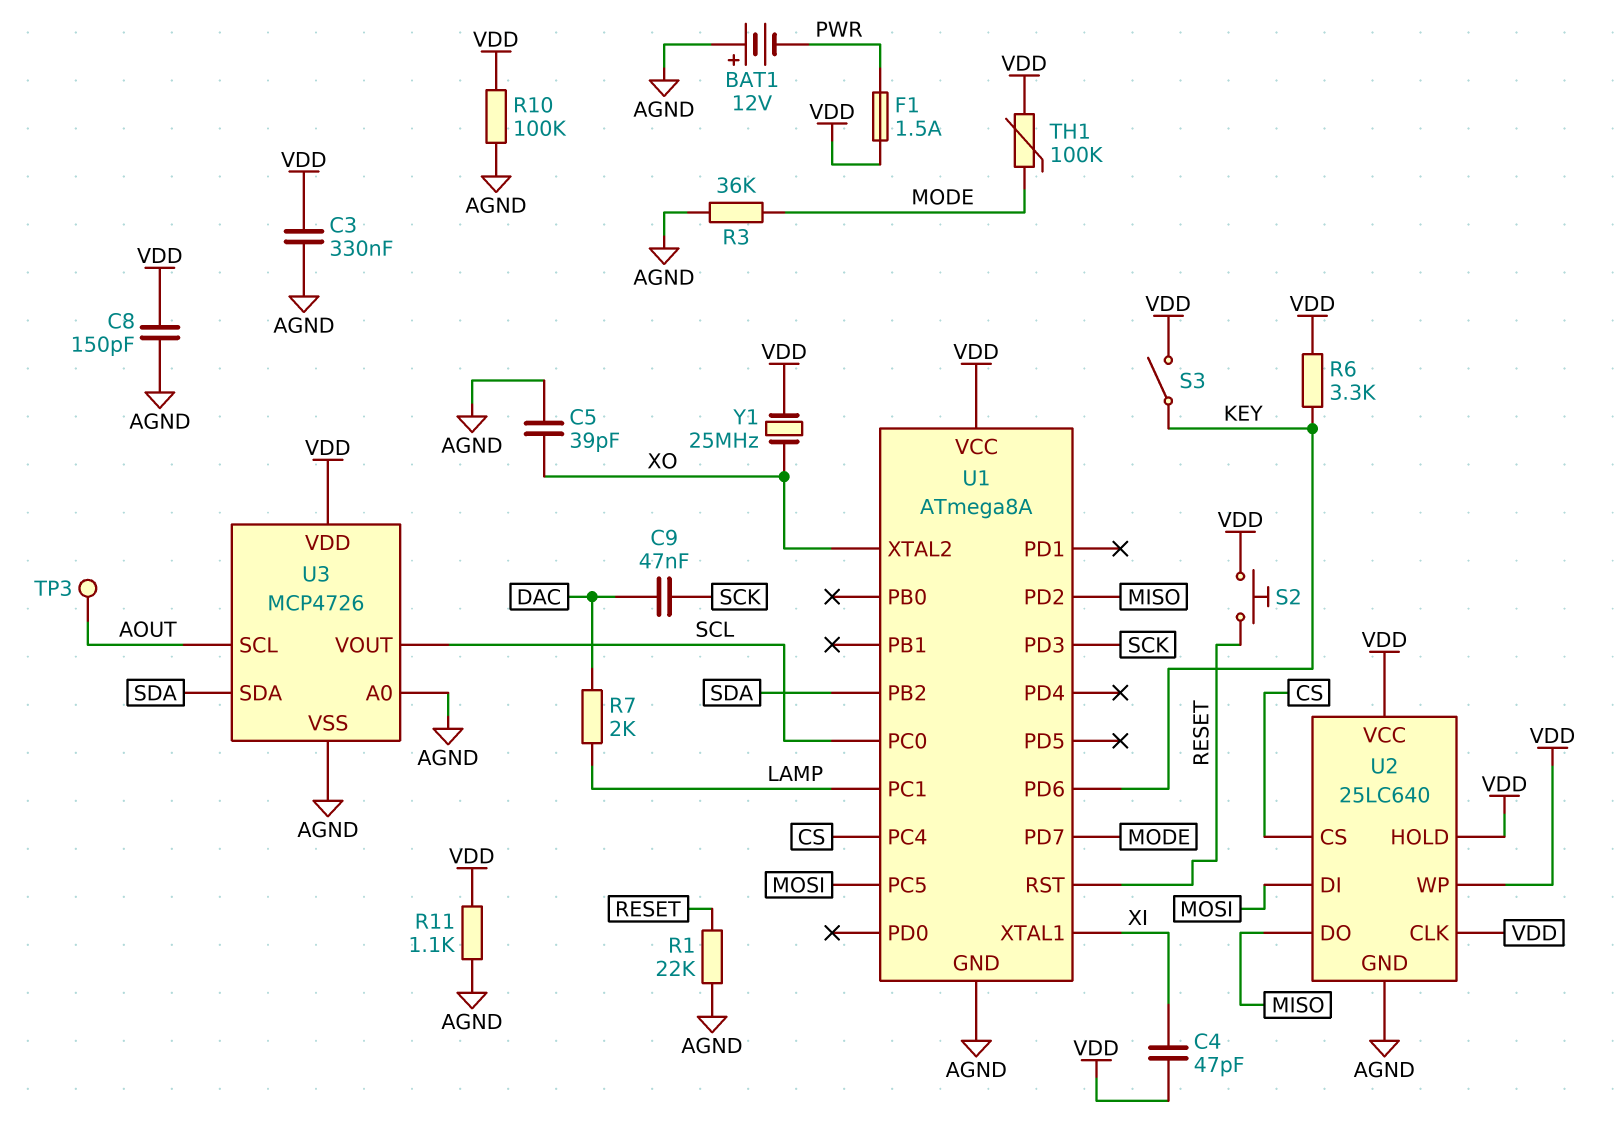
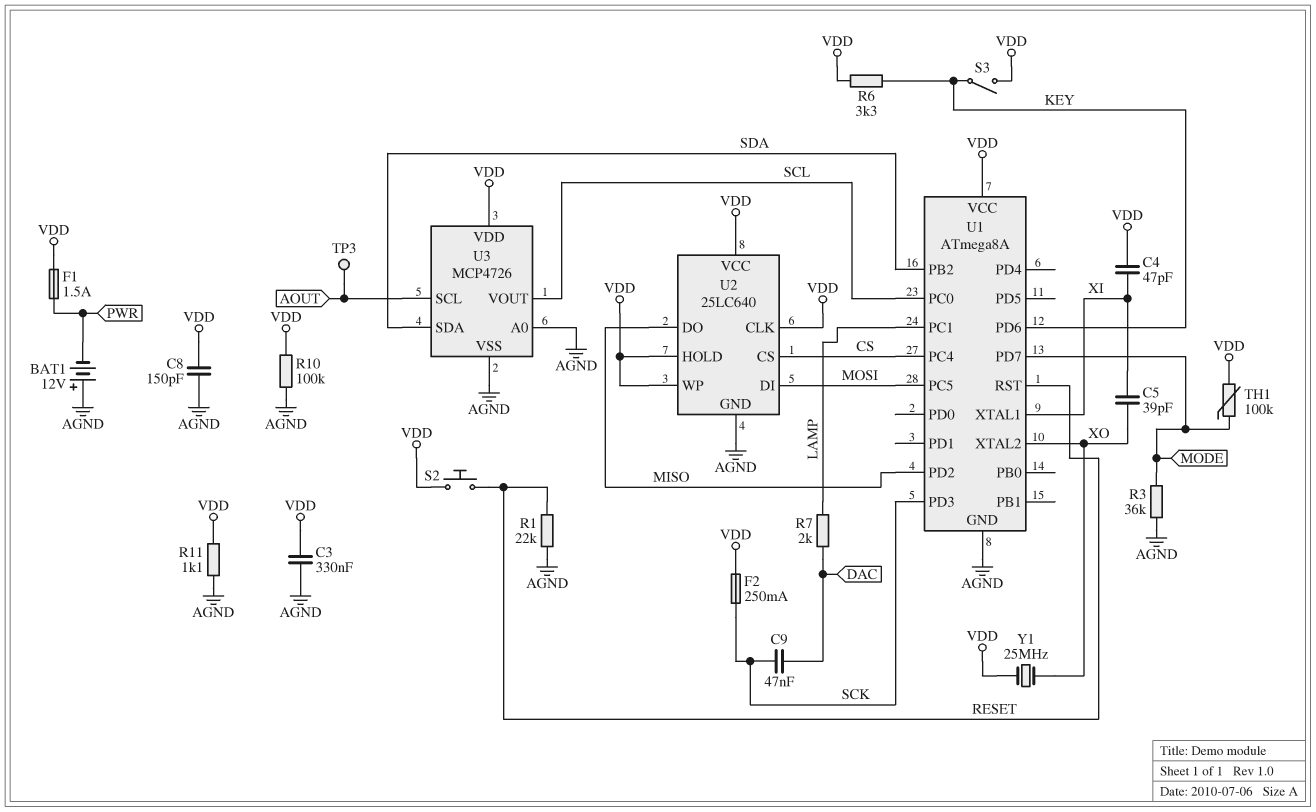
C5: 39pF (AGND, XO) -> 39pF (XI, XO)
F2: none -> 250mA (SCK, VDD)

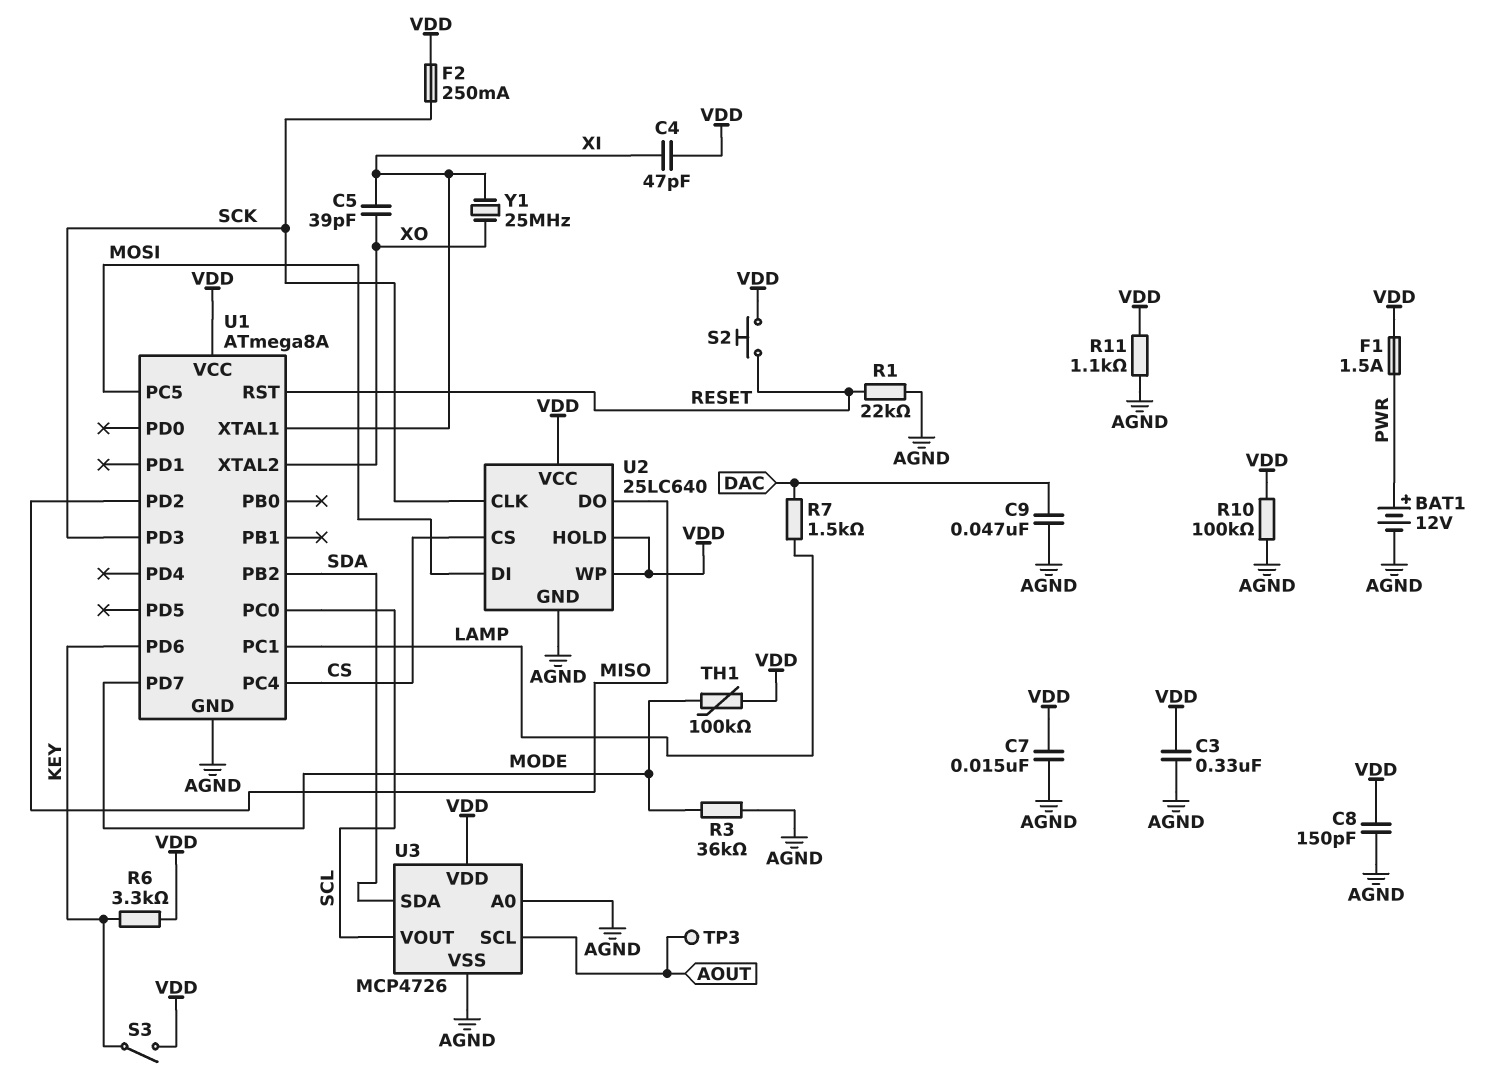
BAT1: 12V (plus AGND, minus PWR) -> 12V (plus PWR, minus AGND)
C7: none -> 15nF (AGND, VDD)
C9: 47nF (DAC, SCK) -> 47nF (AGND, DAC)
R7: 2k (DAC, LAMP) -> 1.5k (DAC, LAMP)
U2 pin CLK: VDD -> SCK
Y1: 25MHz (VDD, XO) -> 25MHz (XI, XO)

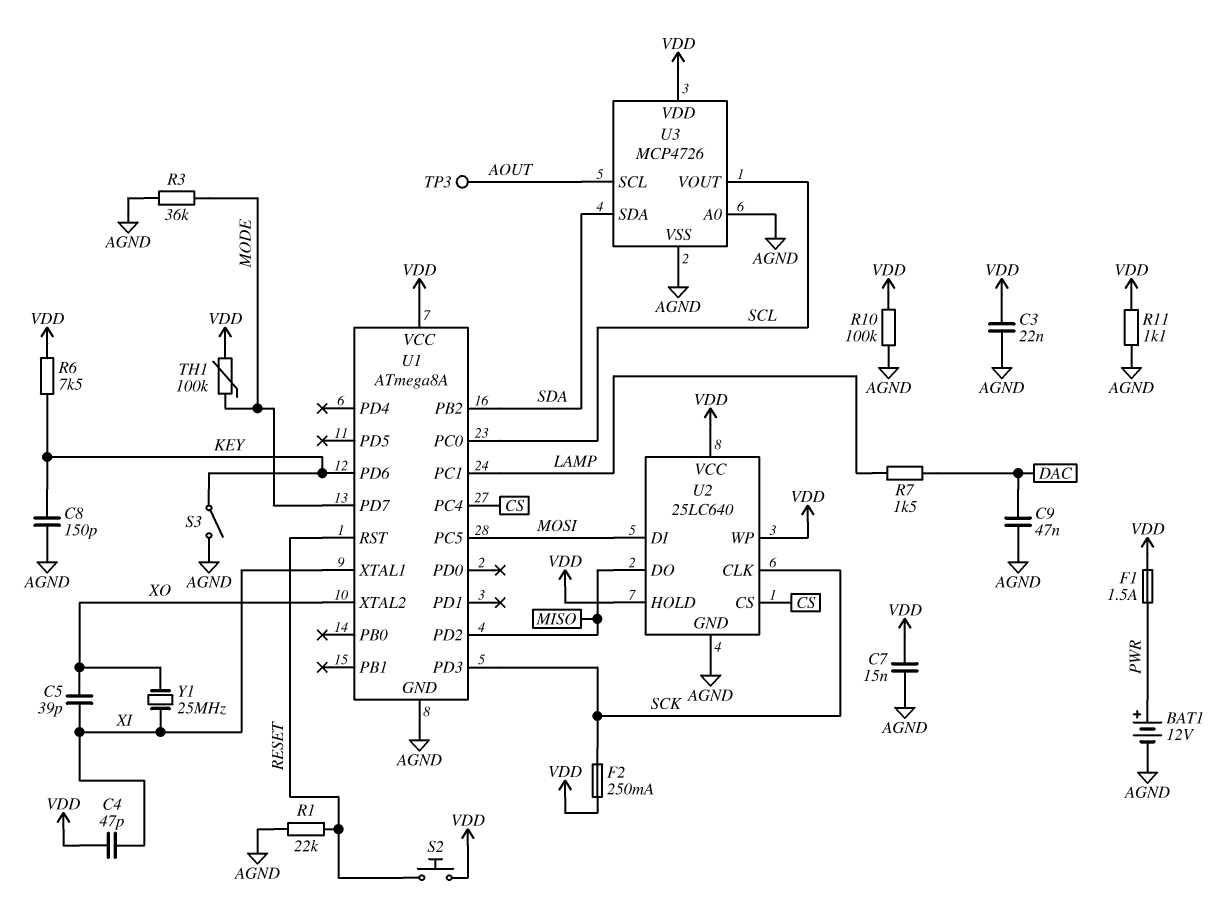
C3: 330nF (AGND, VDD) -> 22nF (AGND, VDD)
C8: 150pF (AGND, VDD) -> 150pF (AGND, KEY)
R6: 3.3k (KEY, VDD) -> 7.5k (KEY, VDD)
S3: switch (KEY, VDD) -> switch (AGND, KEY)

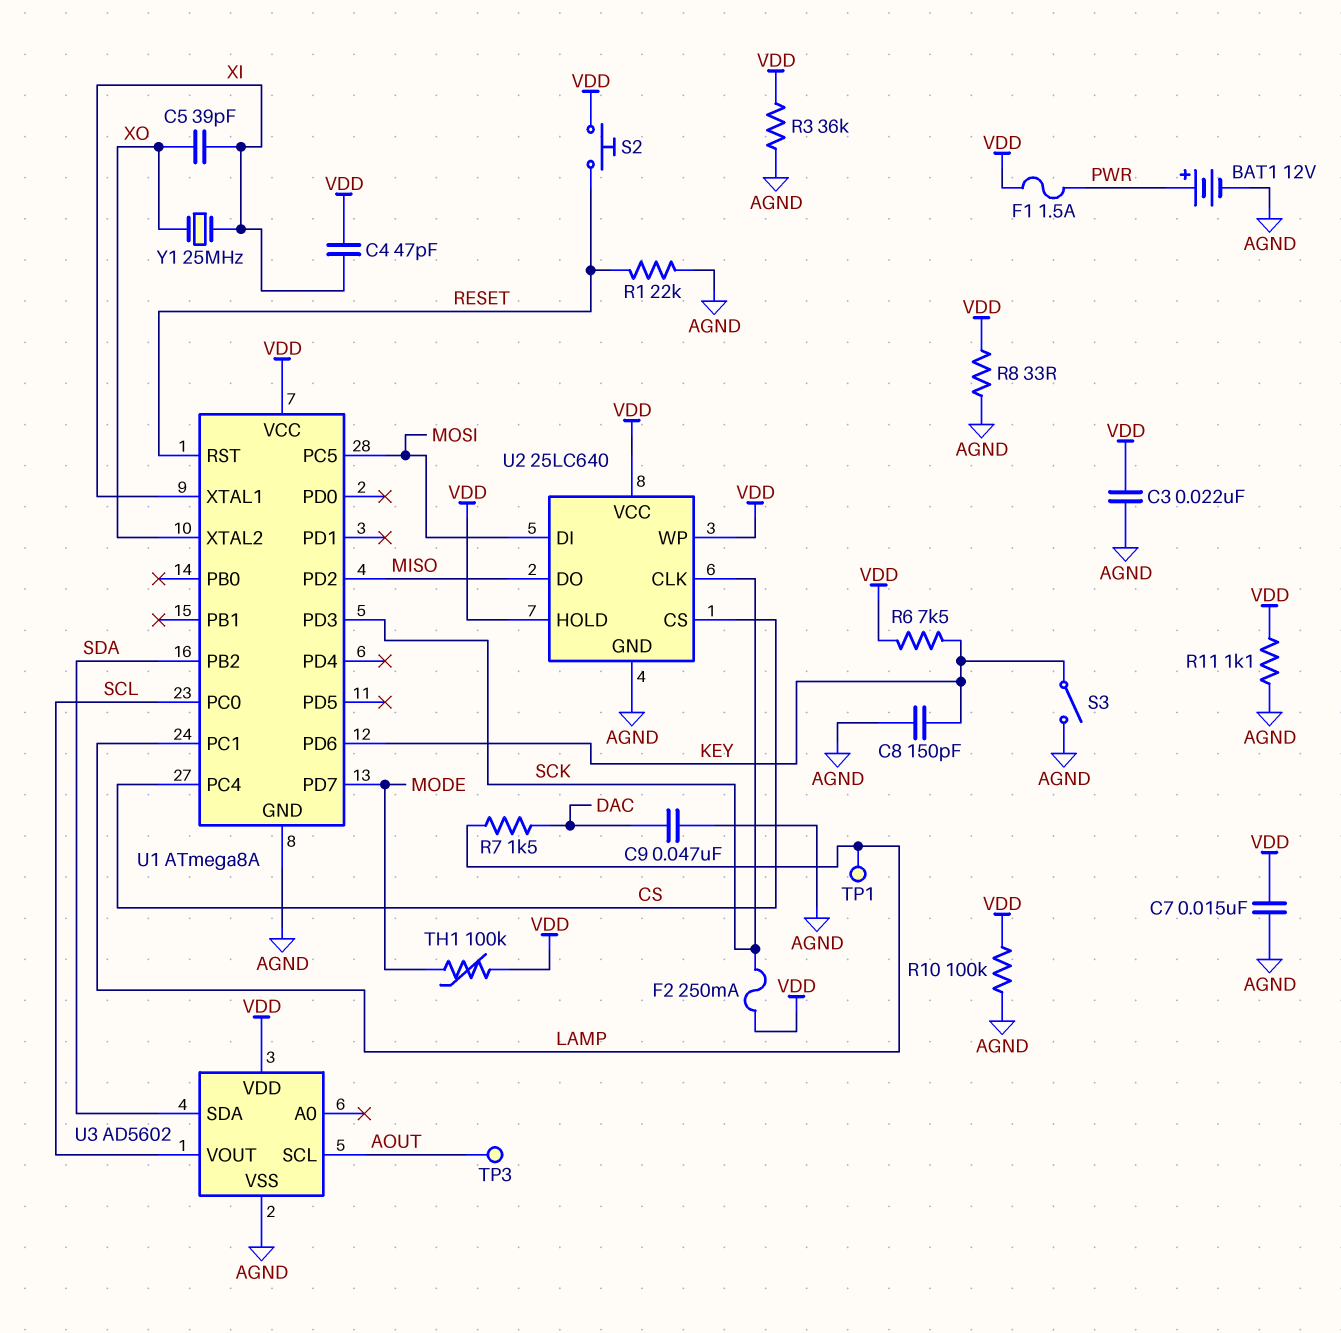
R3: 36k (AGND, MODE) -> 36k (AGND, VDD)
R8: none -> 33 (AGND, VDD)
TP1: none -> test point (LAMP)
U3: MCP4726 -> AD5602
U3 pin A0: AGND -> none

